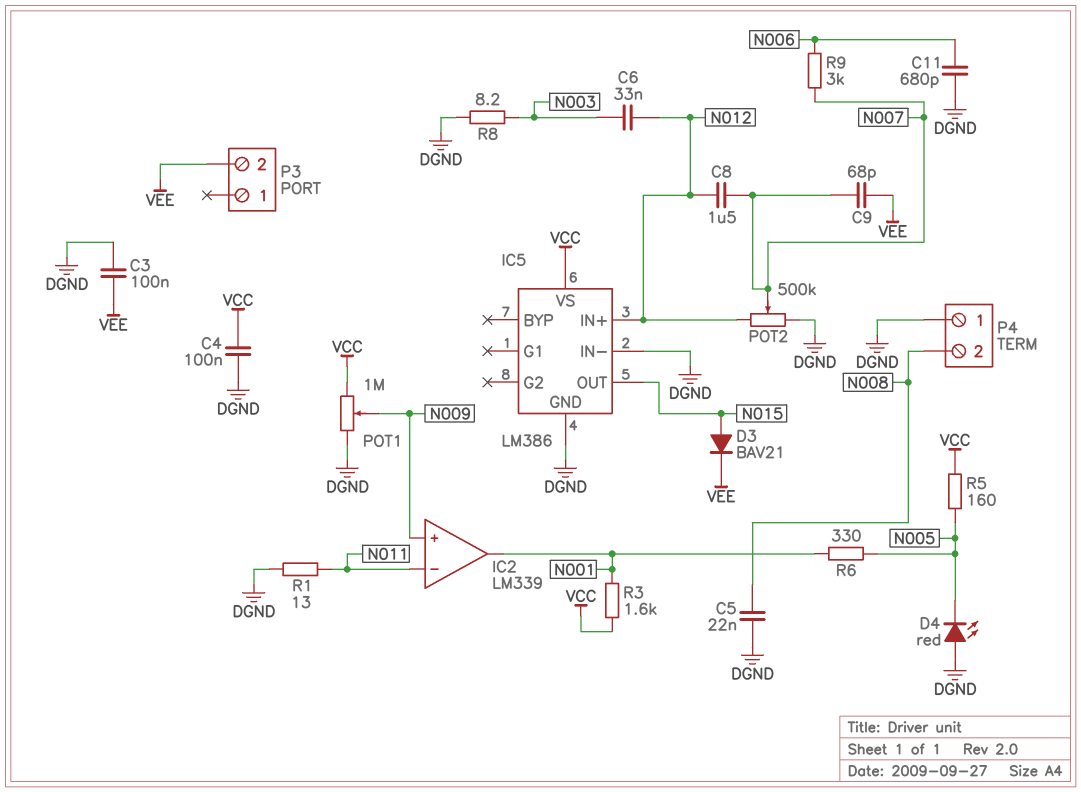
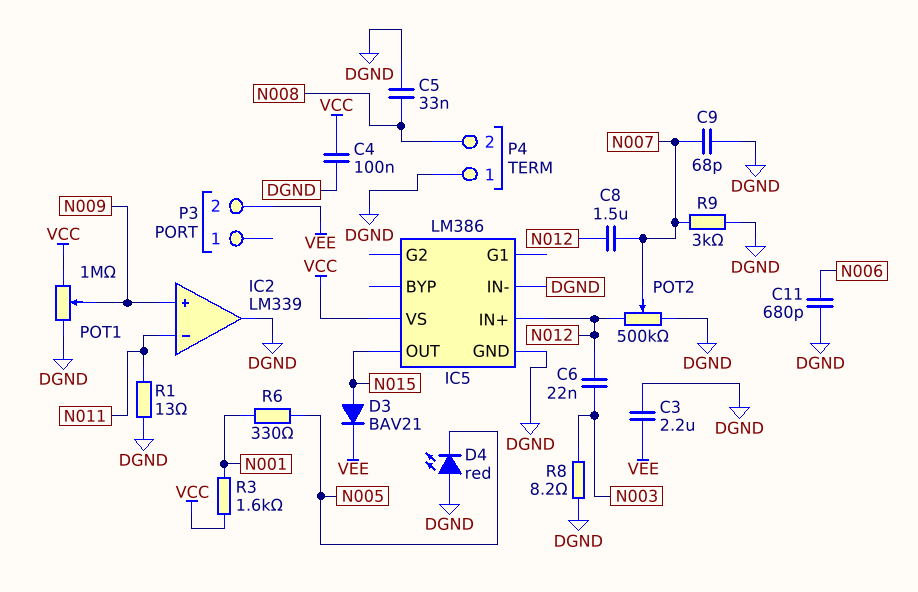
C3: 100nF (DGND, VEE) -> 2.2uF (DGND, VEE)
C5: 22nF (DGND, N008) -> 33nF (DGND, N008)
C6: 33nF (N003, N012) -> 22nF (N003, N012)
C9: 68pF (N007, VEE) -> 68pF (DGND, N007)
IC2 pin out: N001 -> DGND
R5: 160 (N005, VCC) -> none
R9: 3k (N006, N007) -> 3k (DGND, N007)

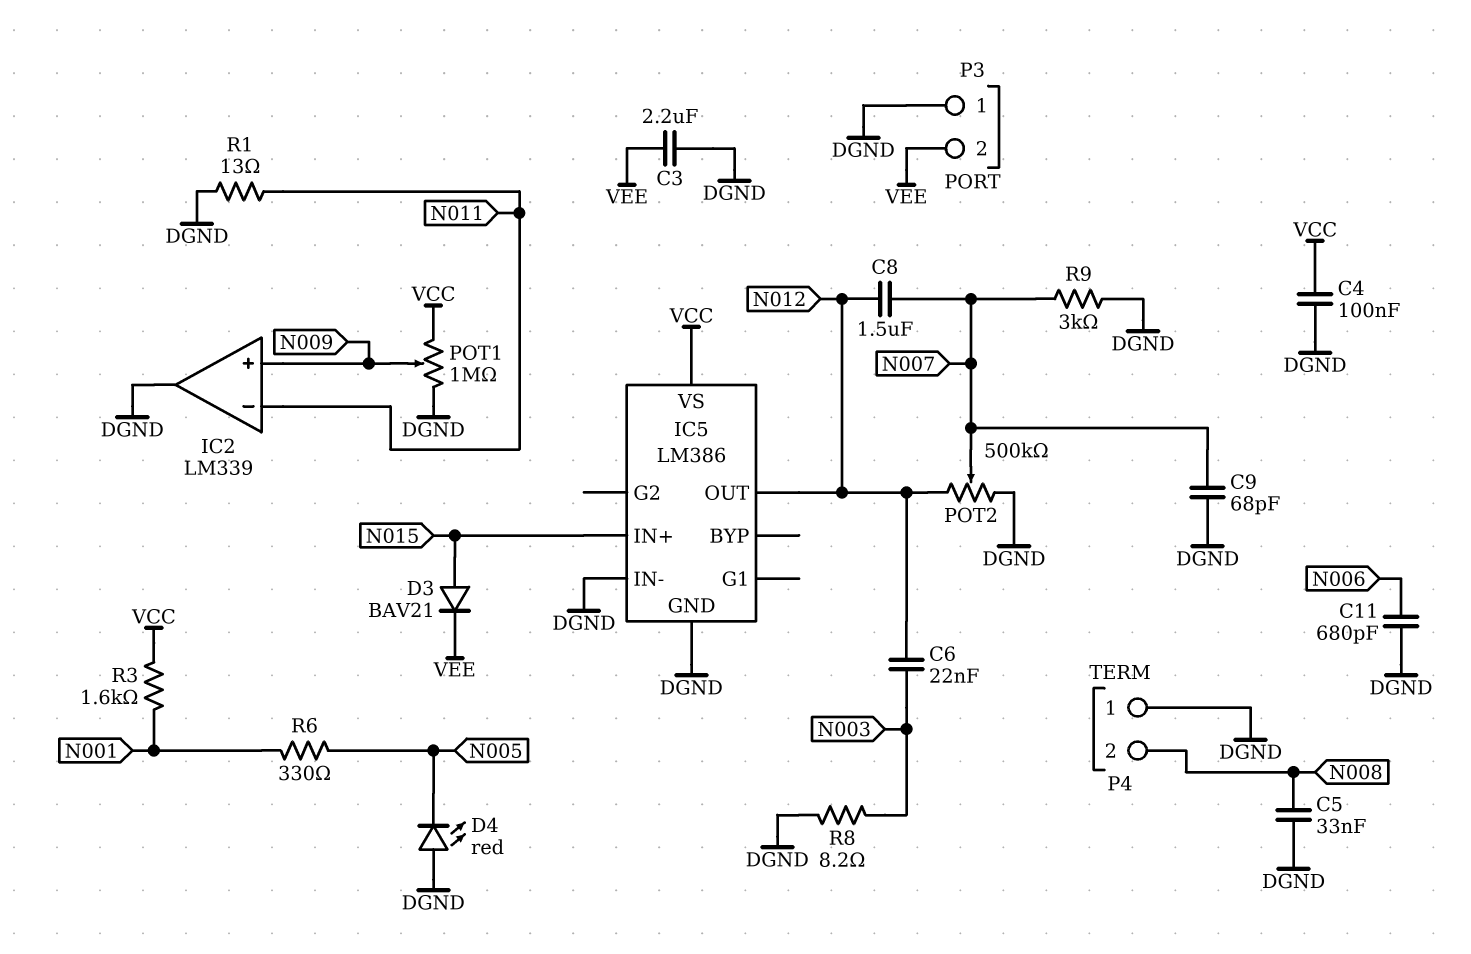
IC5 pin IN+: N012 -> N015
IC5 pin OUT: N015 -> N012
P3 pin 1: none -> DGND

